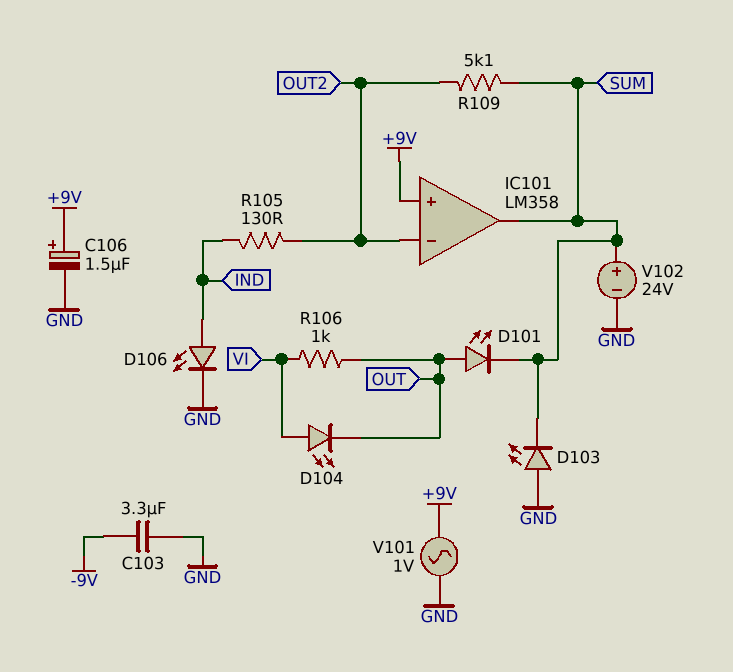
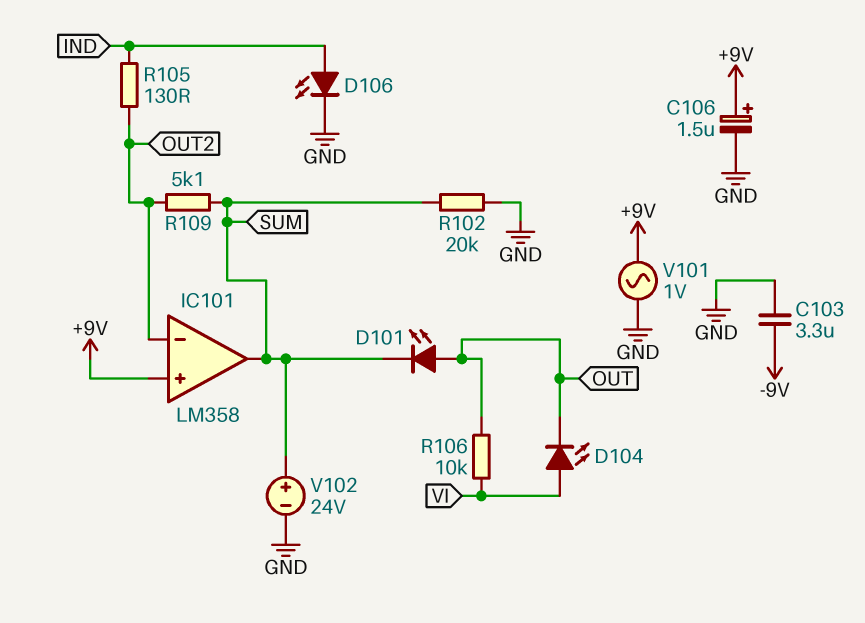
D103: LED (A GND, K SUM) -> none
R102: none -> 20k (GND, SUM)
R106: 1k (OUT, VI) -> 10k (OUT, VI)

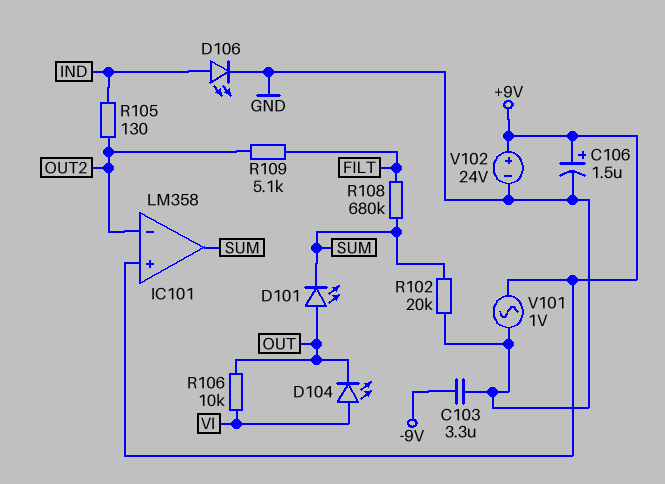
R108: none -> 680k (FILT, SUM)
R109: 5.1k (OUT2, SUM) -> 5.1k (FILT, OUT2)
V102: 24V (plus SUM, minus GND) -> 24V (plus +9V, minus GND)

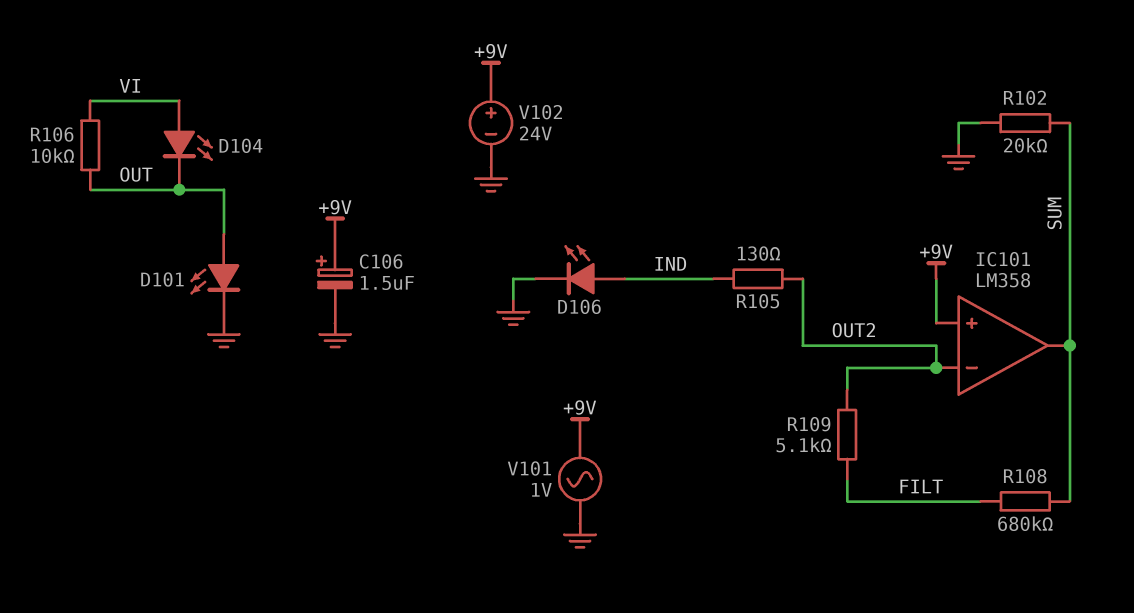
C103: 3.3uF (-9V, GND) -> none
D101: LED (A OUT, K SUM) -> LED (A OUT, K GND)

